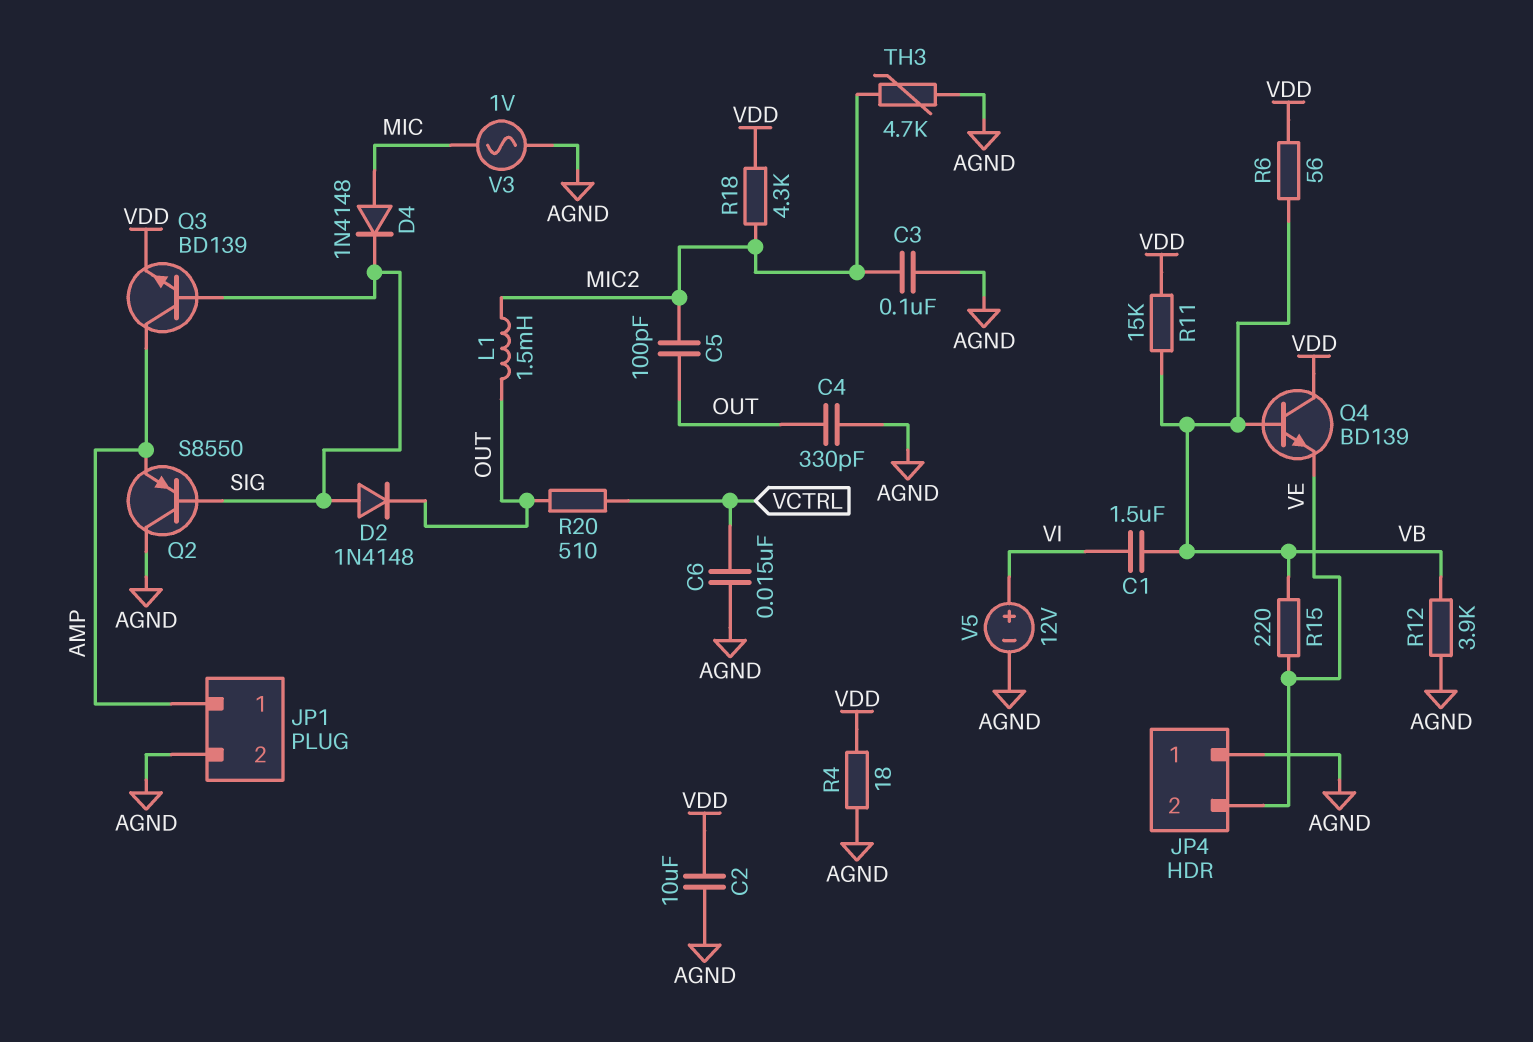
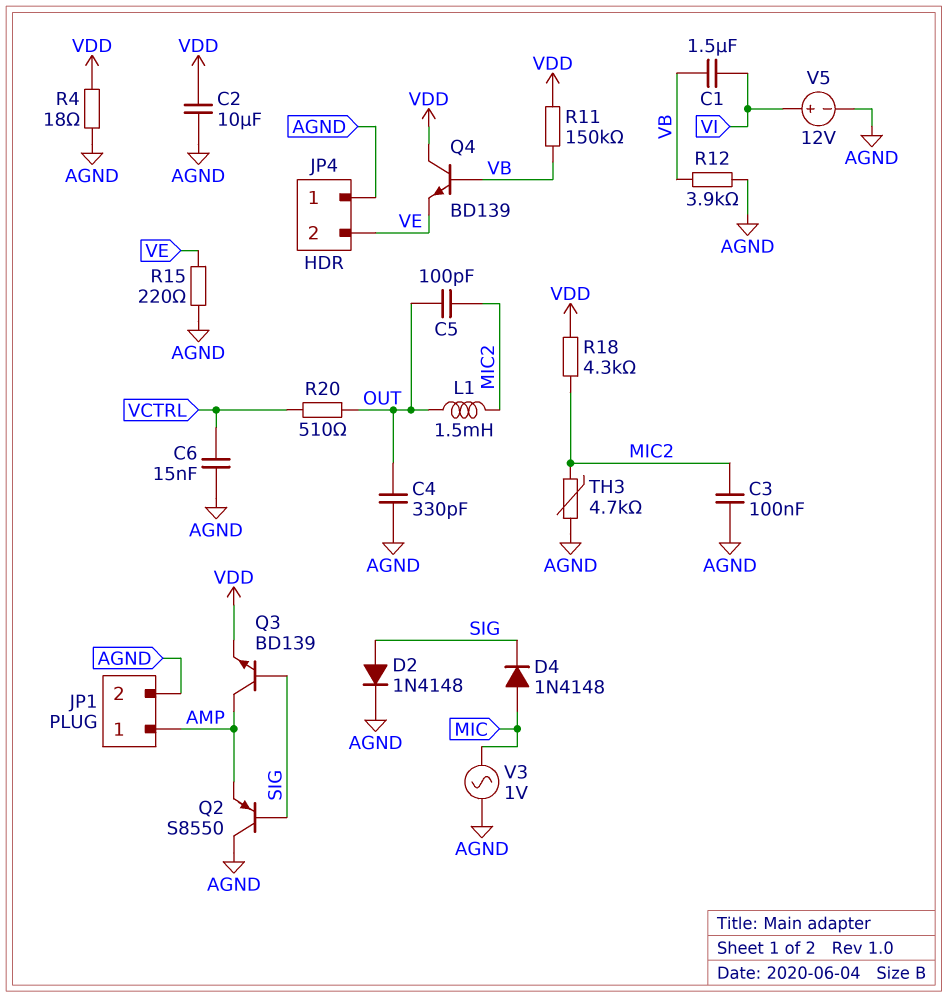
D2: diode 1N4148 (A SIG, K OUT) -> diode 1N4148 (A SIG, K AGND)
R6: 56 (VB, VDD) -> none
R11: 15k (VB, VDD) -> 150k (VB, VDD)
R15: 220 (VB, VE) -> 220 (AGND, VE)

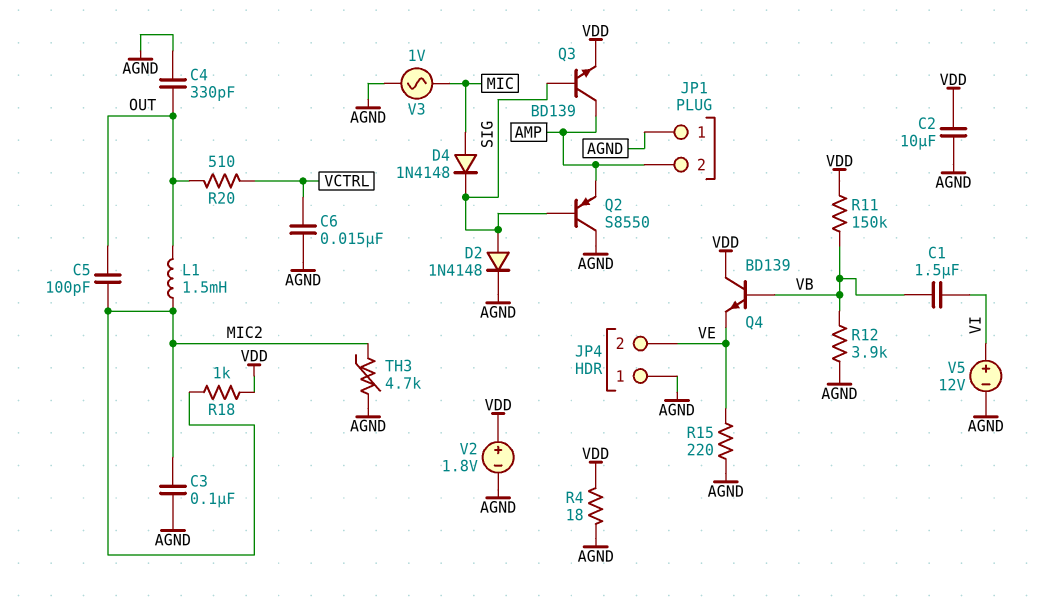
JP1 pin 1: AMP -> AGND
JP1 pin 2: AGND -> AMP
R18: 4.3k (MIC2, VDD) -> 1k (MIC2, VDD)
V2: none -> 1.8V (plus VDD, minus AGND)

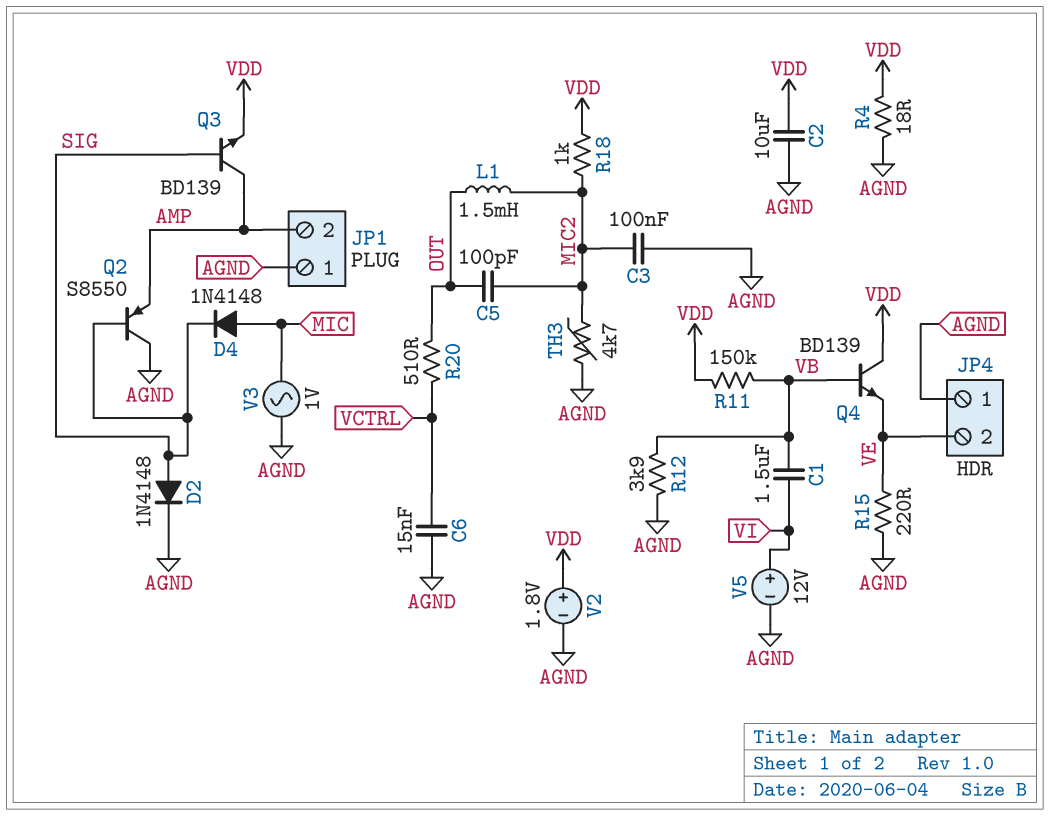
C4: 330pF (AGND, OUT) -> none

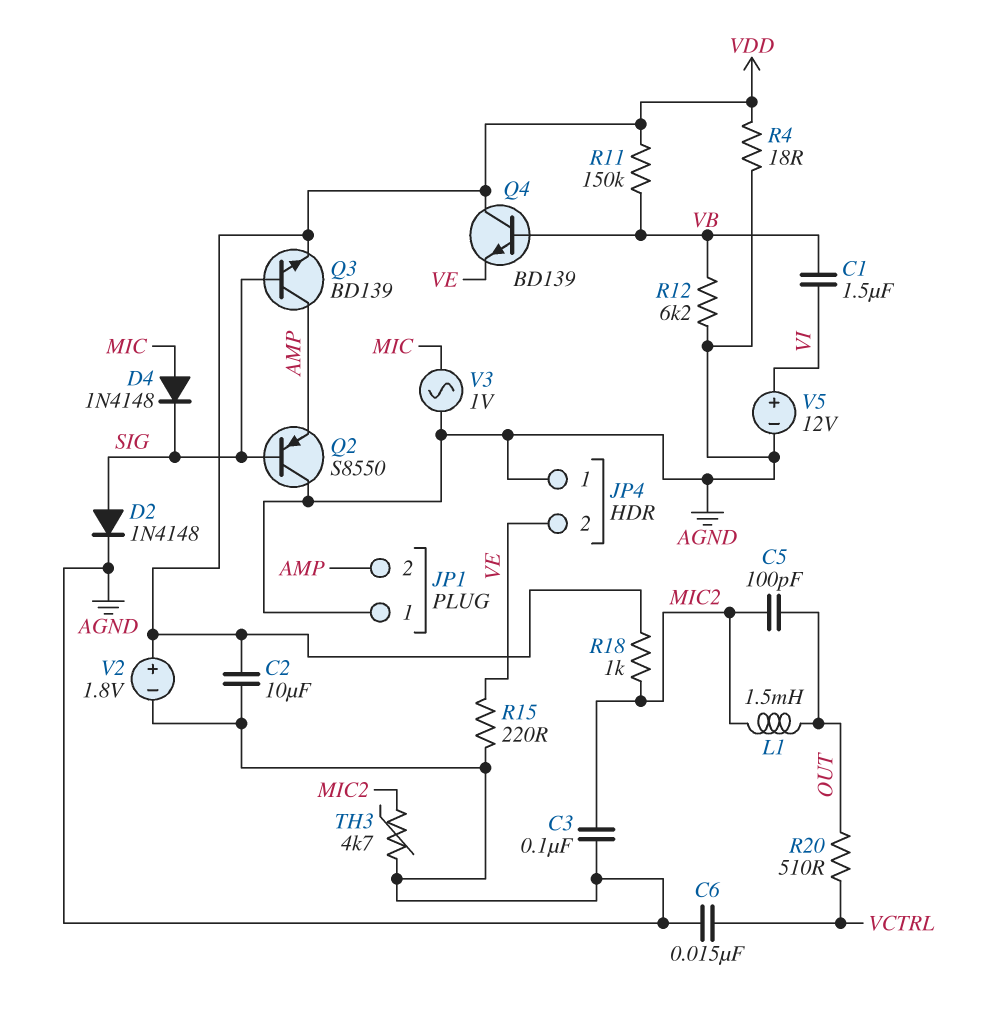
R12: 3.9k (AGND, VB) -> 6.2k (AGND, VB)

